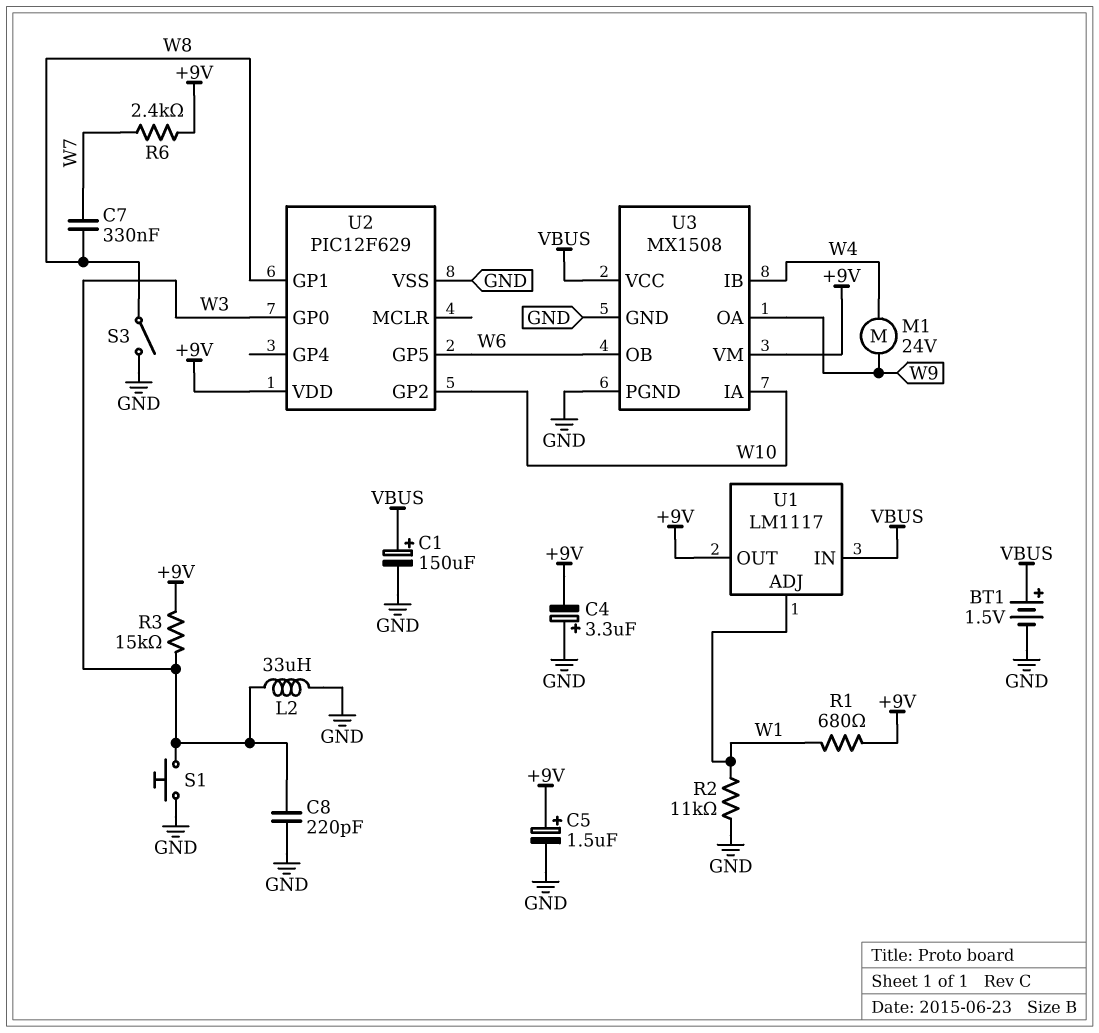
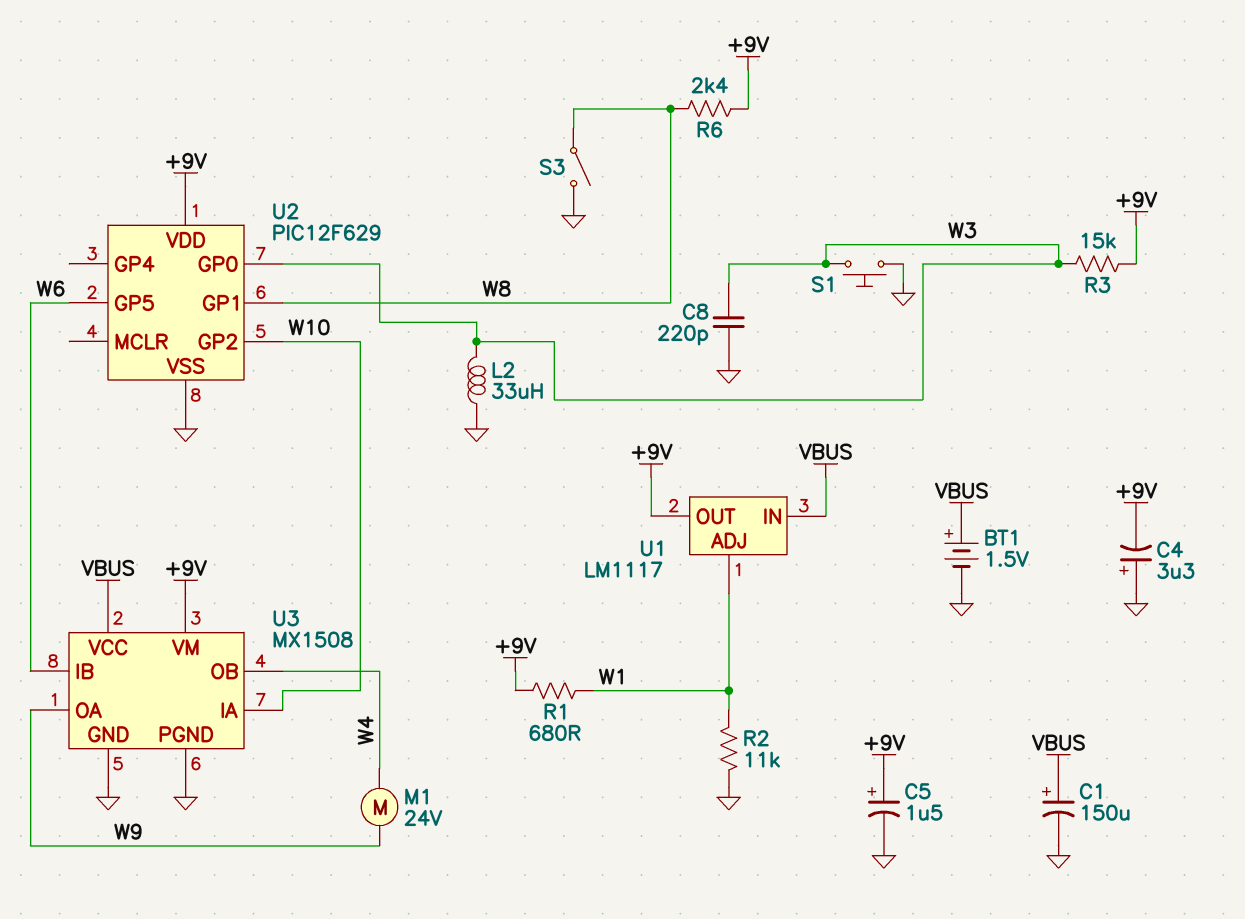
C7: 330nF (W7, W8) -> none
R6: 2.4k (+9V, W7) -> 2.4k (+9V, W8)
U3 pin IB: W4 -> W6
U3 pin OB: W6 -> W4

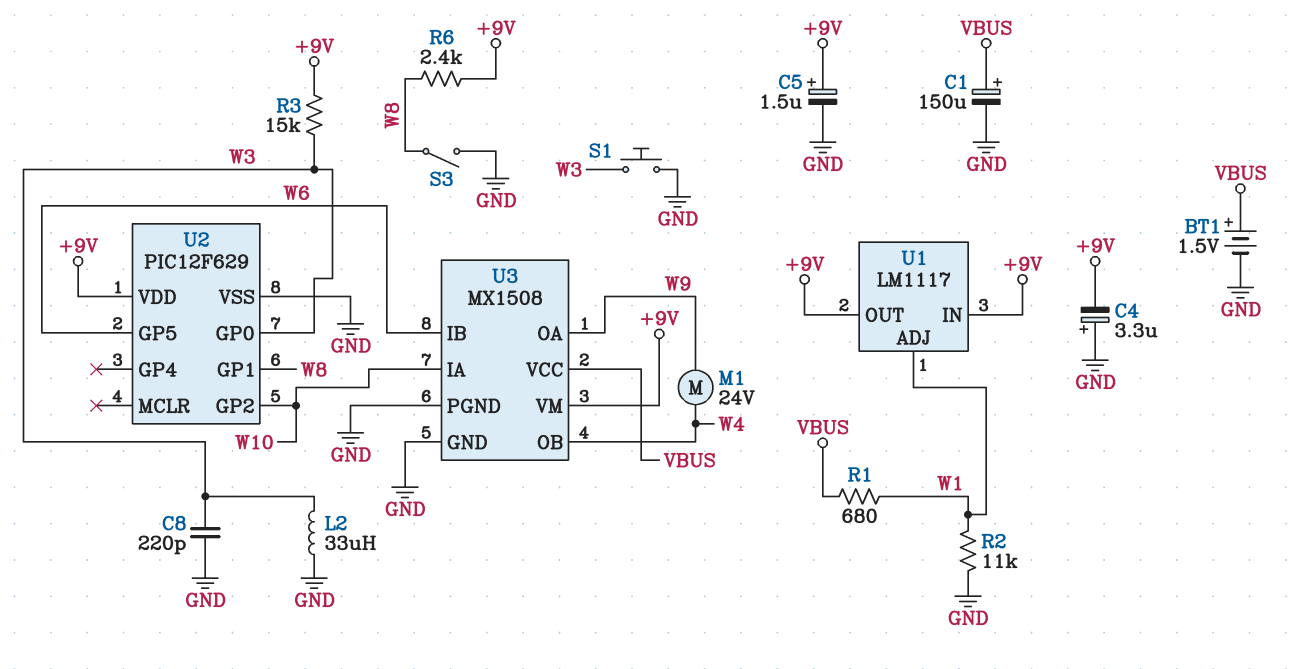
R1: 680 (+9V, W1) -> 680 (VBUS, W1)
U1 pin IN: VBUS -> +9V

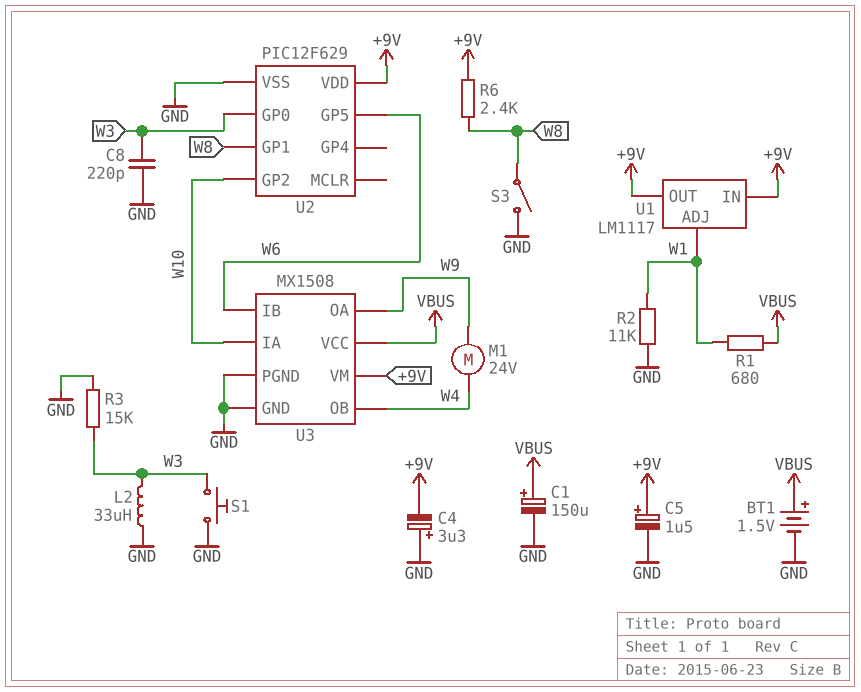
R3: 15k (+9V, W3) -> 15k (GND, W3)

